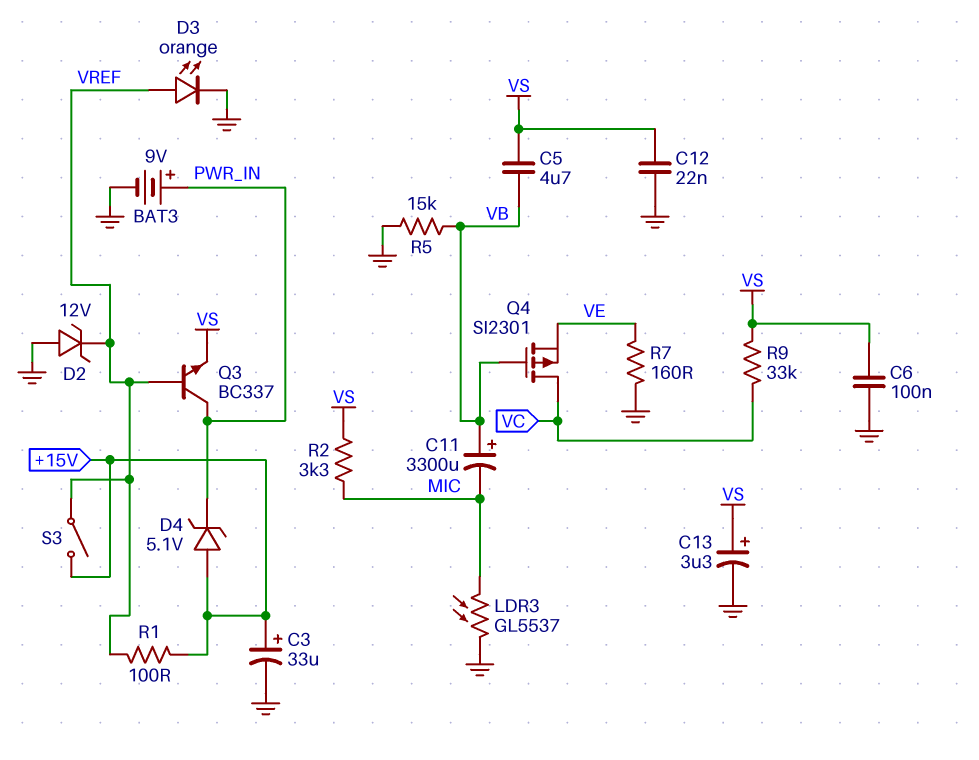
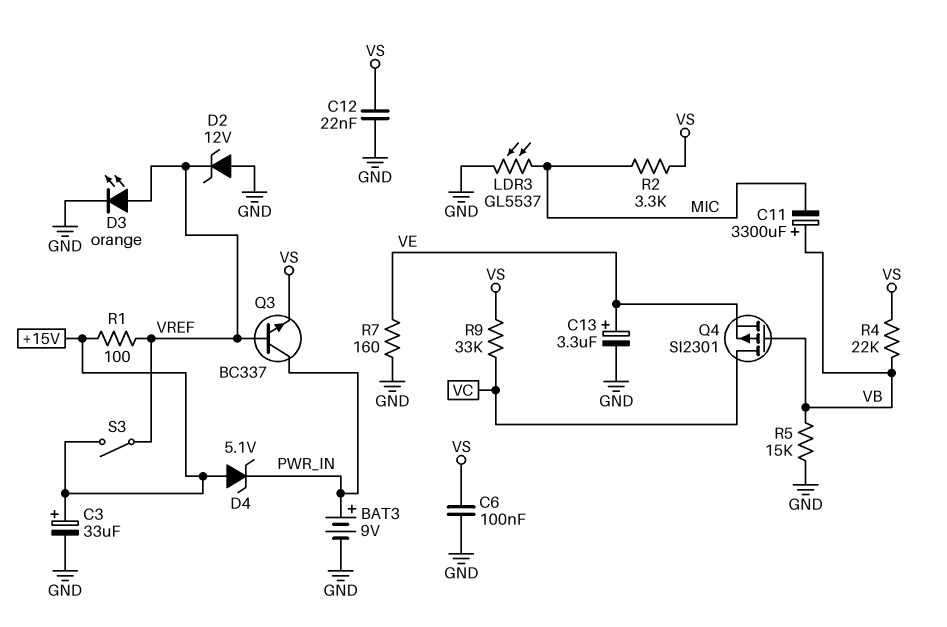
C5: 4.7uF (VB, VS) -> none
C13: 3.3uF (plus VS, minus GND) -> 3.3uF (plus VE, minus GND)
R4: none -> 22k (VB, VS)

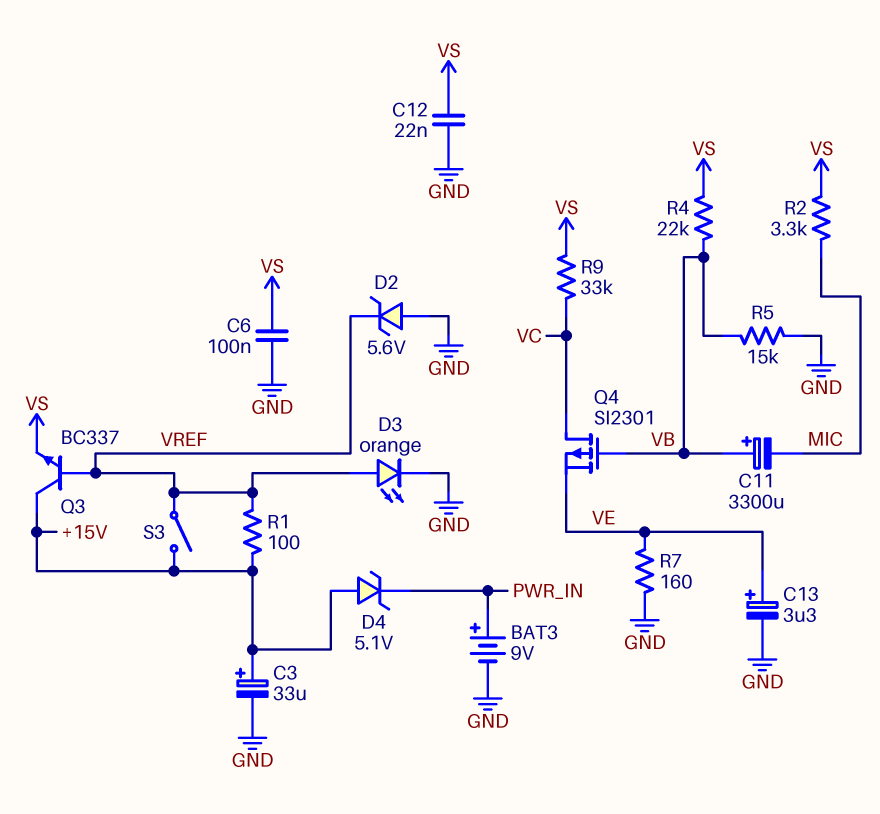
D2: zener 12V (A GND, K VREF) -> zener 5.6V (A GND, K VREF)
LDR3: GL5537 (GND, MIC) -> none
Q3: NPN BC337 (B VREF, C PWR_IN, E VS) -> NPN BC337 (B VREF, C +15V, E VS)

